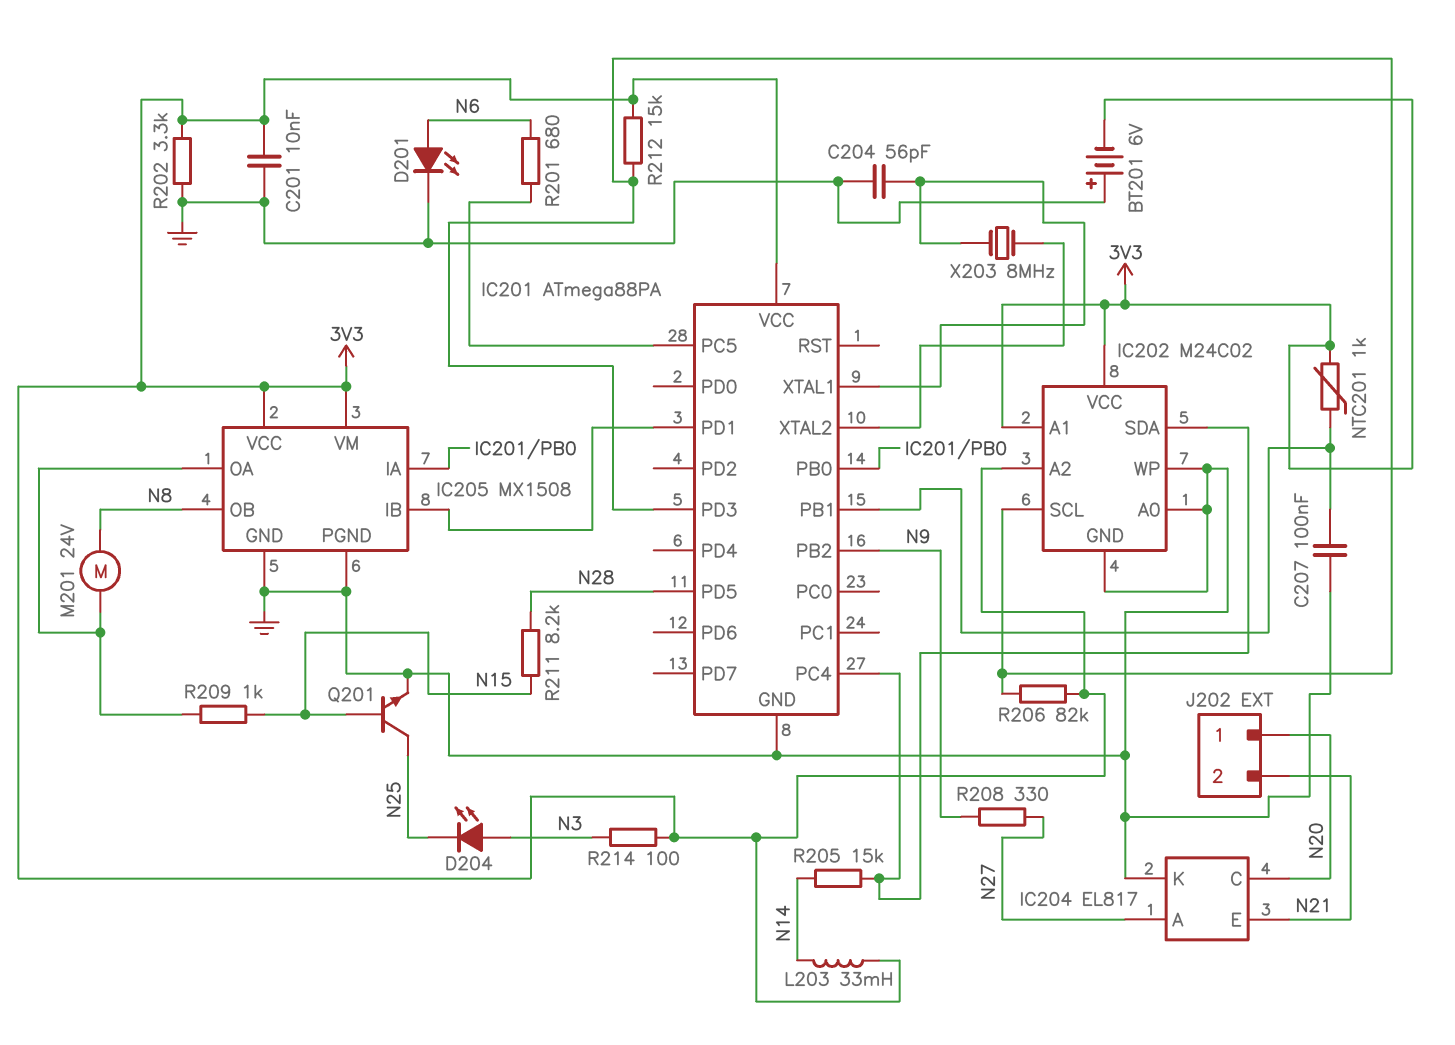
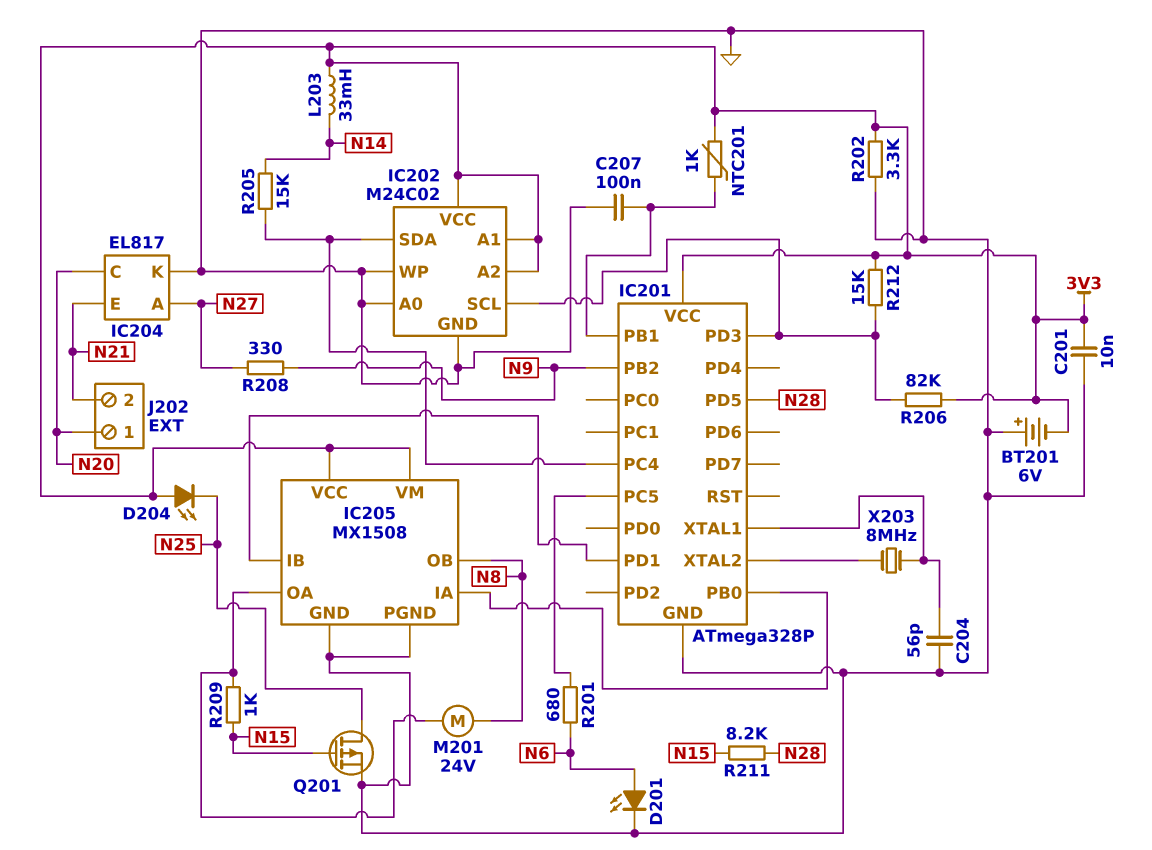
D204: LED (A N3, K N25) -> LED (A 3V3, K N25)
IC201: ATmega88PA -> ATmega328P
Q201: NPN (B N15, C N25, E GND) -> PMOS (G N15, D N25, S GND)
R214: 100 (3V3, N3) -> none

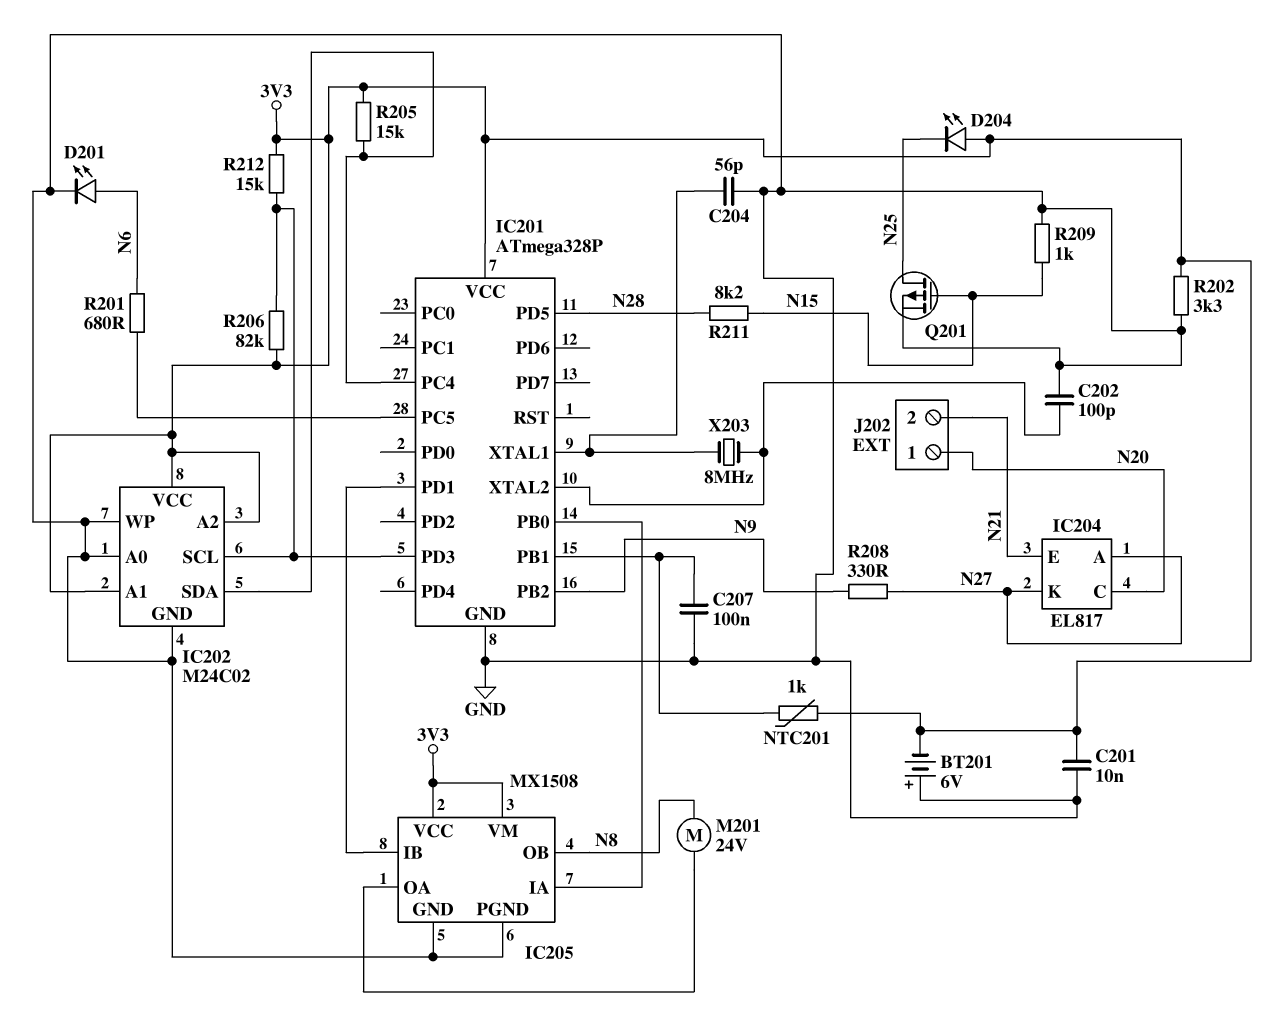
C202: none -> 100pF (GND, IC201/XTAL2)
IC204 pin K: GND -> N27
L203: 33mH (3V3, N14) -> none
R205: 15k (IC201/PC4, N14) -> 15k (3V3, IC201/PC4)
R209: 1k (IC205/OA, N15) -> 1k (GND, N15)

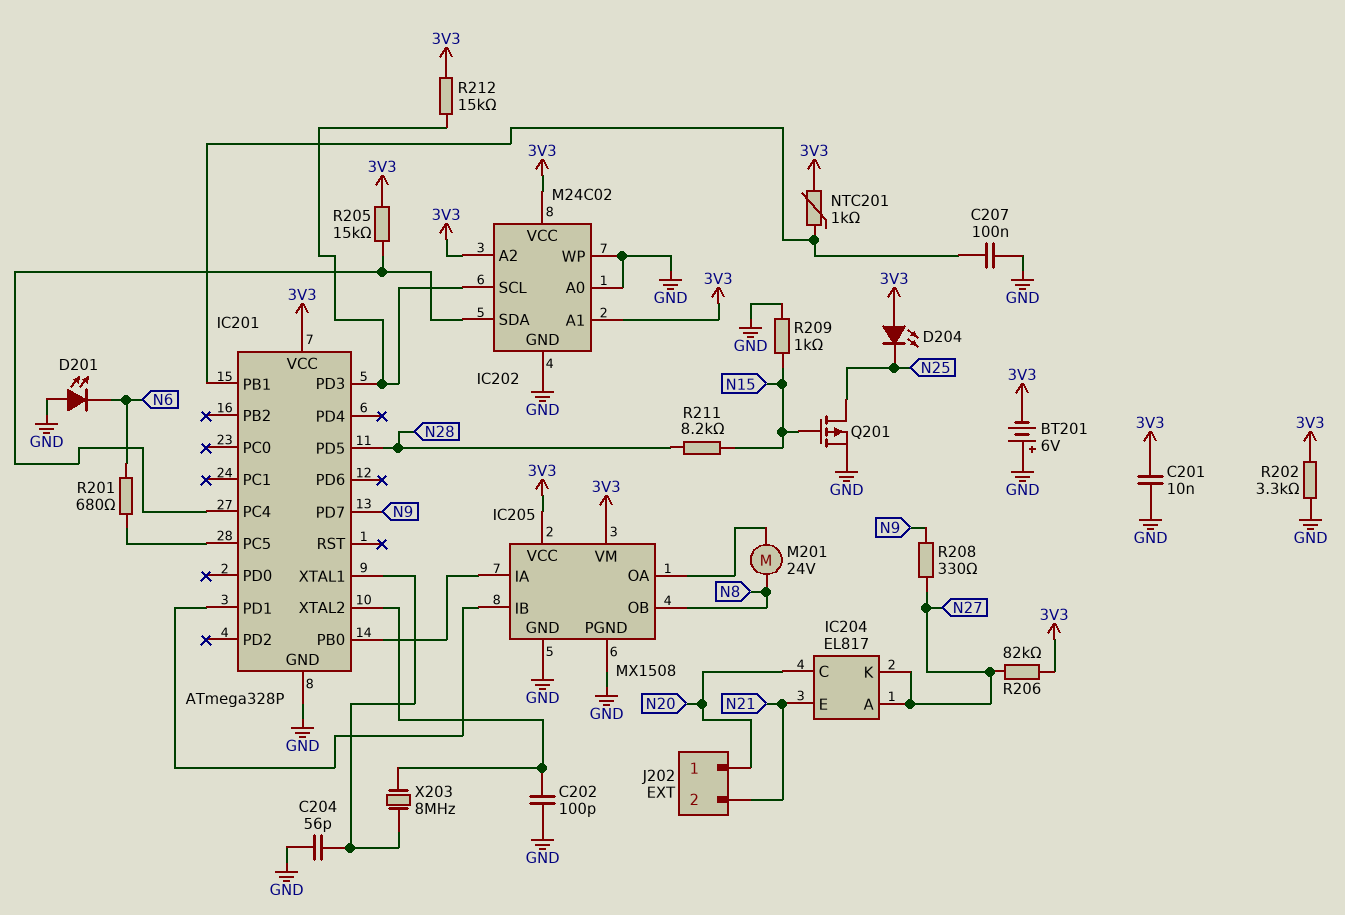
D201: LED (A N6, K GND) -> LED (A GND, K N6)
IC201 pin PB2: N9 -> none
IC201 pin PD7: none -> N9
R206: 82k (3V3, IC201/PD3) -> 82k (3V3, N27)

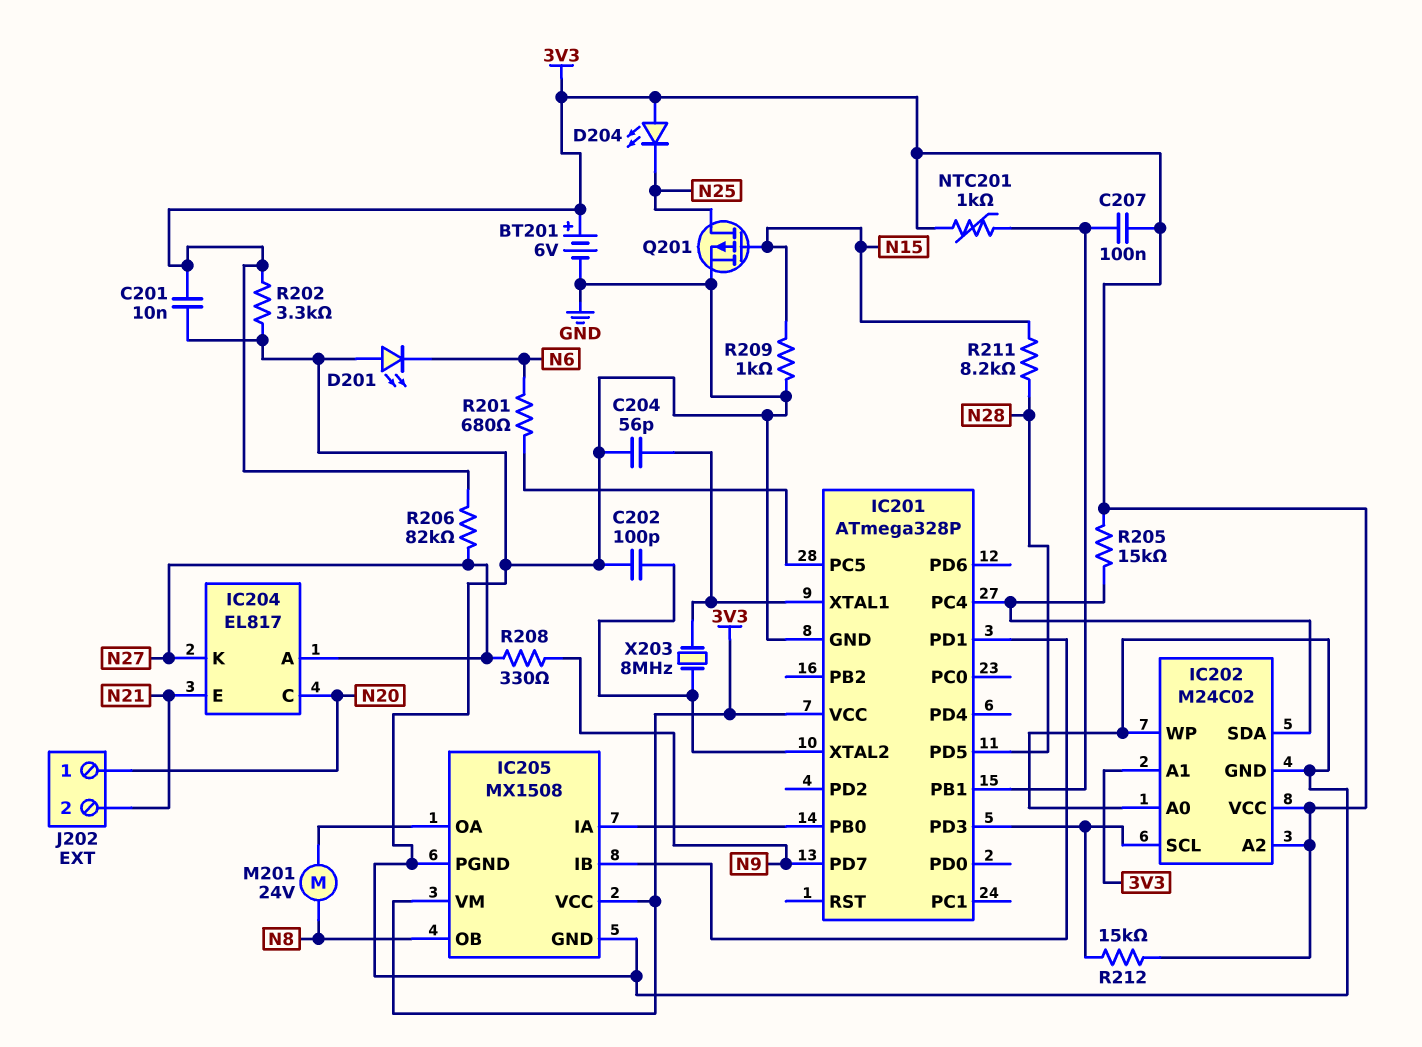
BT201: 6V (plus GND, minus 3V3) -> 6V (plus 3V3, minus GND)
C207: 100nF (GND, IC201/PB1) -> 100nF (3V3, IC201/PB1)

